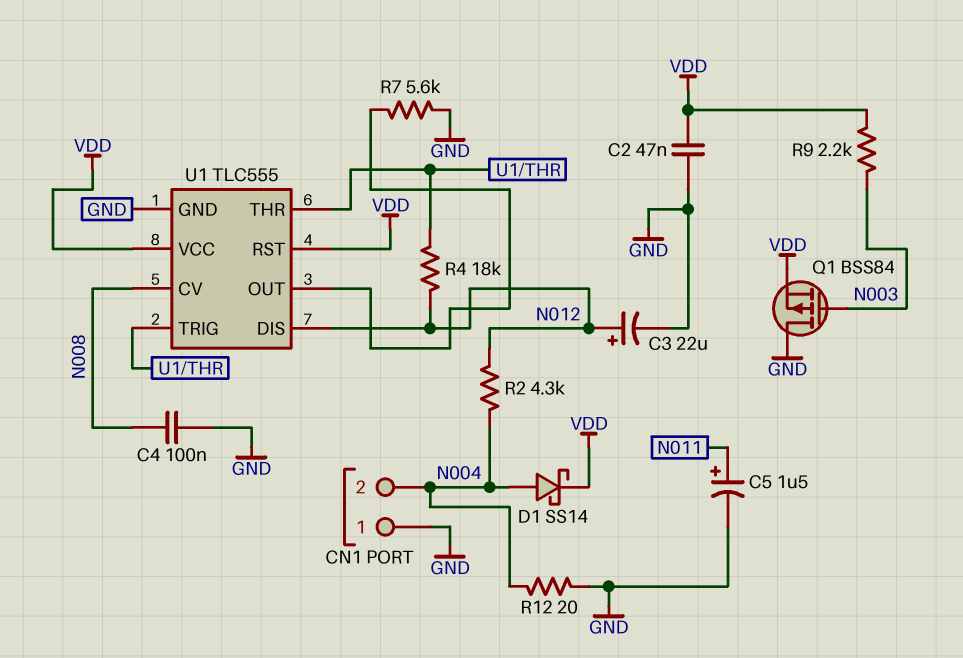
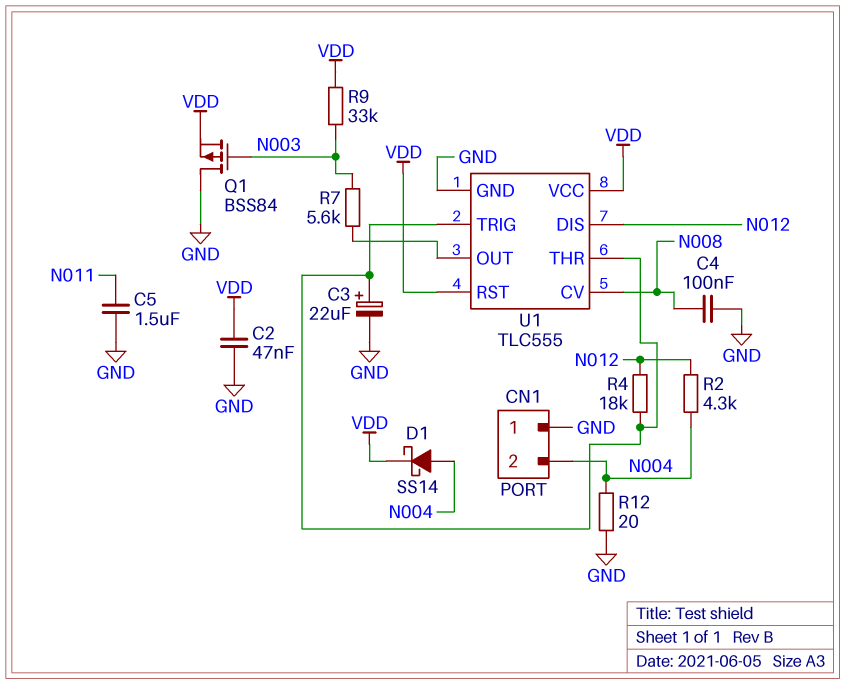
C3: 22uF (plus N012, minus GND) -> 22uF (plus U1/THR, minus GND)
C5: 1.5uF (plus N011, minus GND) -> 1.5uF (GND, N011)
R7: 5.6k (GND, U1/OUT) -> 5.6k (N003, U1/OUT)
R9: 2.2k (N003, VDD) -> 33k (N003, VDD)

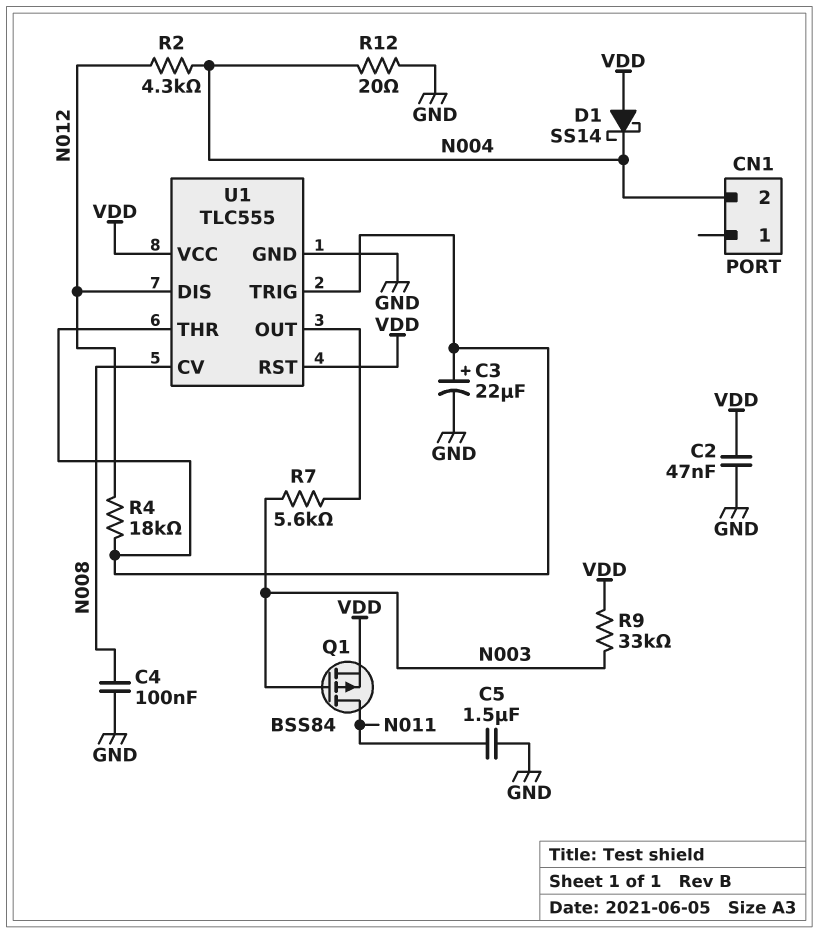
CN1 pin 1: GND -> none
D1: schottky SS14 (A N004, K VDD) -> schottky SS14 (A VDD, K N004)
Q1: PMOS BSS84 (G N003, D GND, S VDD) -> PMOS BSS84 (G N003, D N011, S VDD)

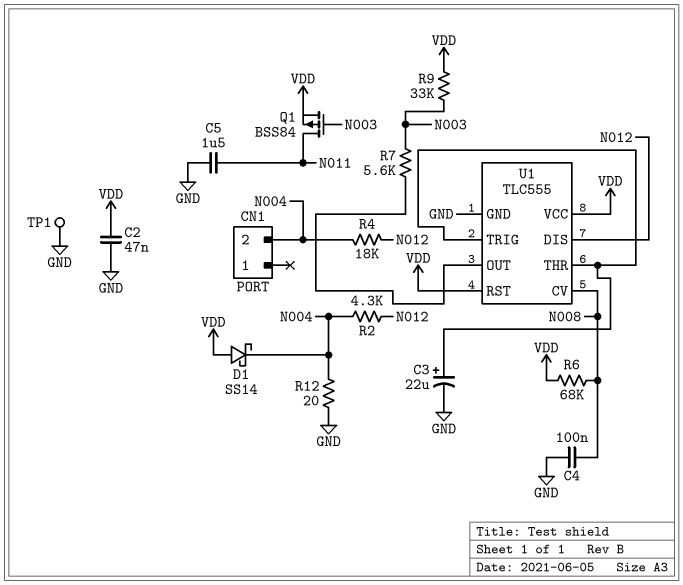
R4: 18k (N012, U1/THR) -> 18k (N004, N012)
R6: none -> 68k (N008, VDD)
TP1: none -> test point (GND)

